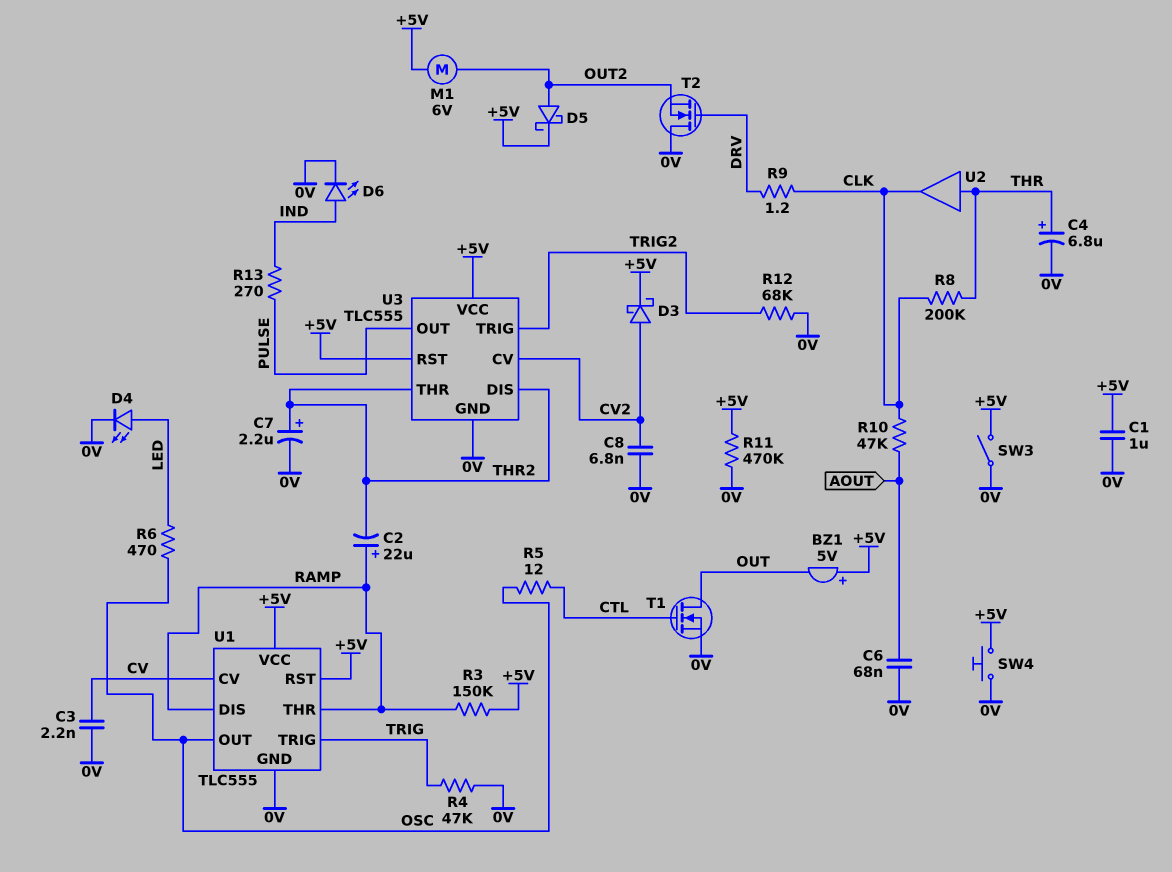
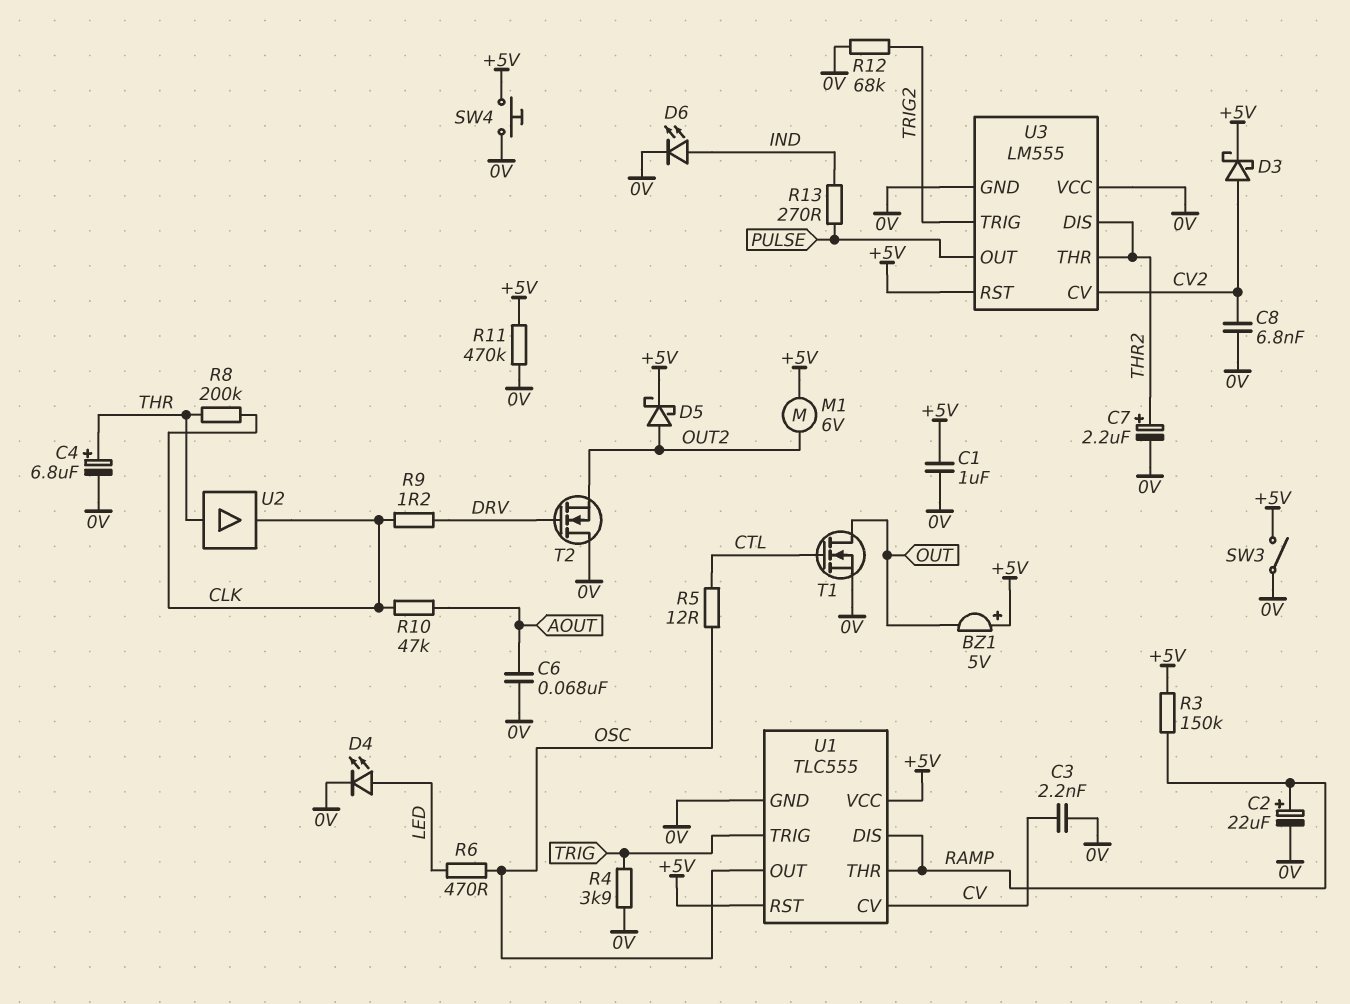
C2: 22uF (plus RAMP, minus THR2) -> 22uF (plus RAMP, minus 0V)
R4: 47k (0V, TRIG) -> 3.9k (0V, TRIG)
U3: TLC555 -> LM555
U3 pin VCC: +5V -> 0V

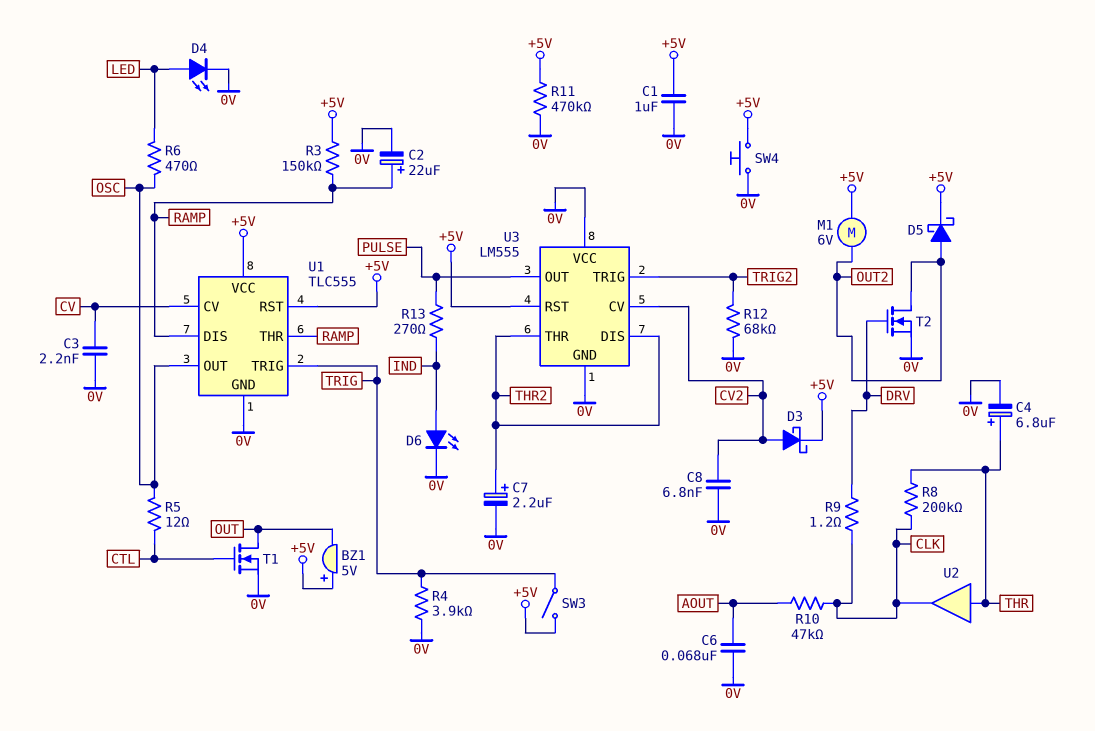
SW3: switch (+5V, 0V) -> switch (+5V, TRIG)
T2: NMOS (G DRV, D 0V, S OUT2) -> NMOS (G DRV, D OUT2, S 0V)

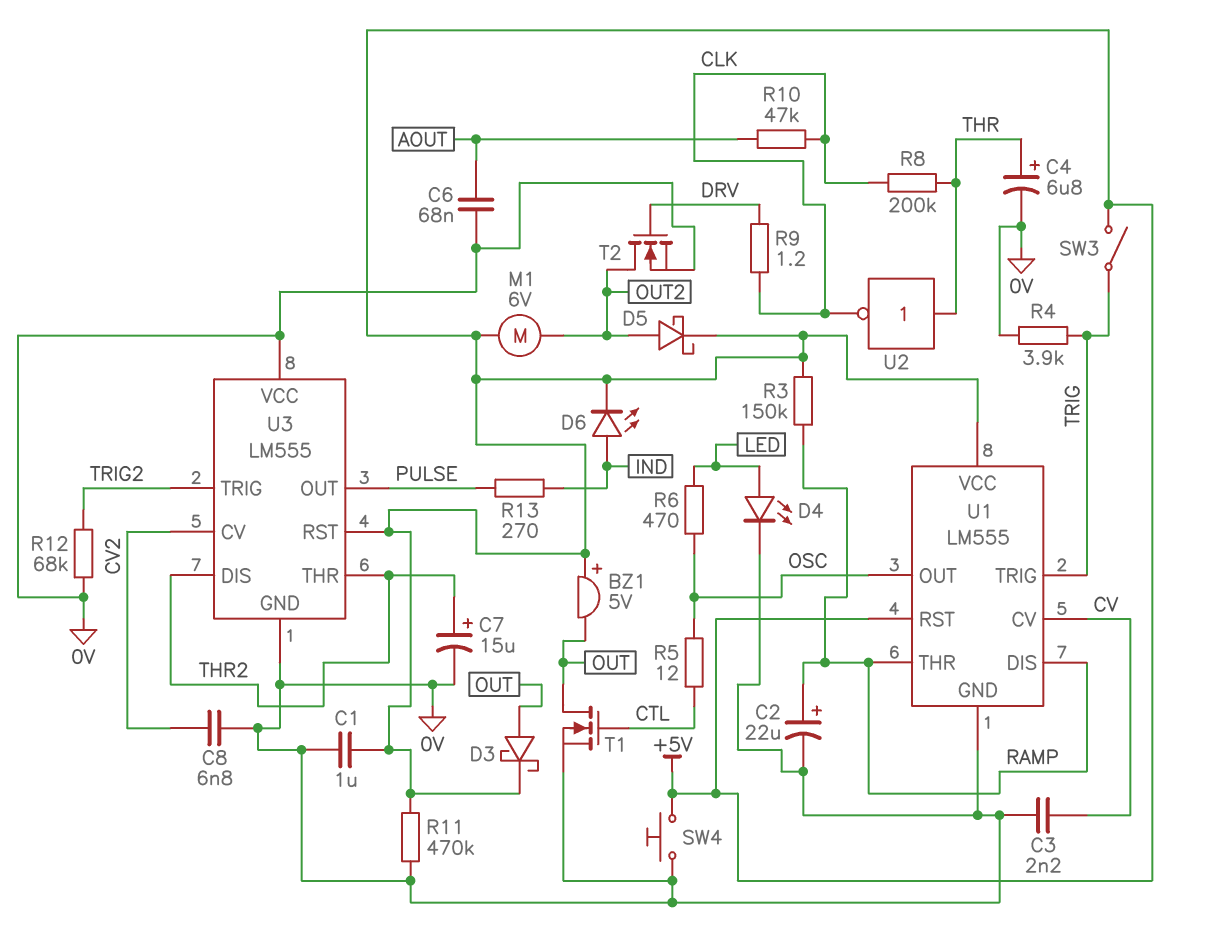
C7: 2.2uF (plus THR2, minus 0V) -> 15uF (plus THR2, minus 0V)
D3: schottky (A CV2, K +5V) -> schottky (A OUT, K +5V)
D6: LED (A IND, K 0V) -> LED (A IND, K +5V)
U1: TLC555 -> LM555
U2: buffer (in THR, out CLK) -> NOT (in THR, out CLK)

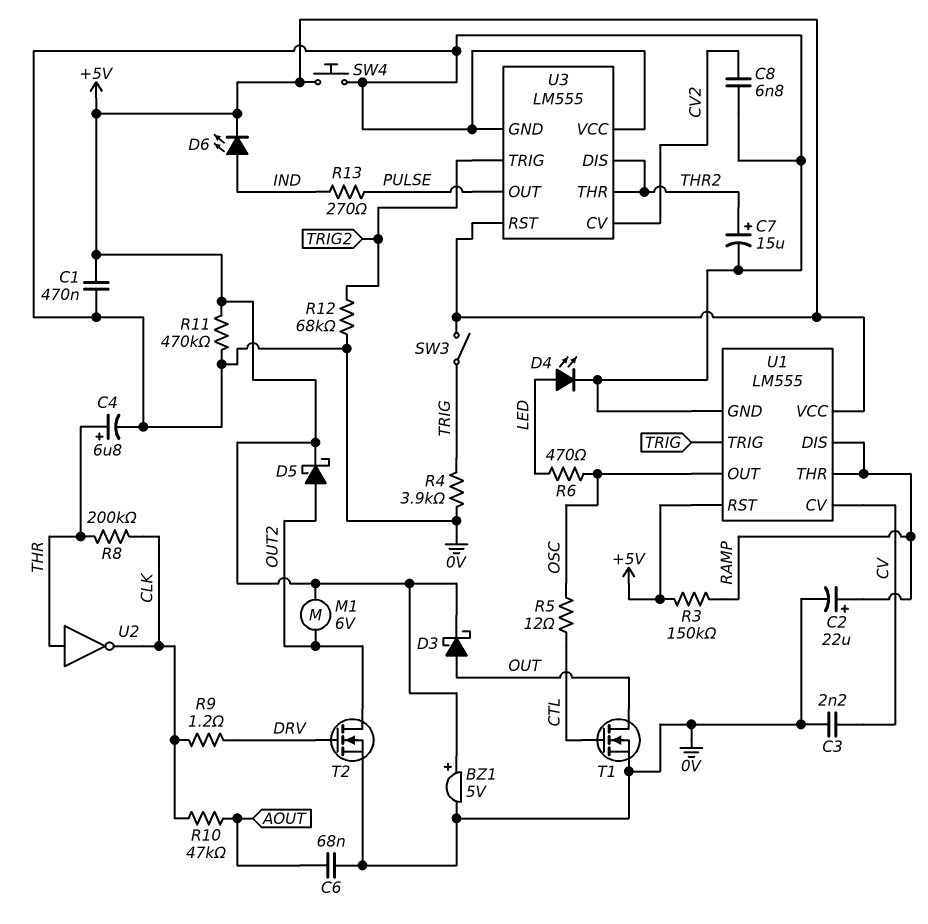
BZ1: buzzer 5V (plus +5V, minus OUT) -> buzzer 5V (plus +5V, minus 0V)
C1: 1uF (+5V, 0V) -> 470nF (+5V, 0V)

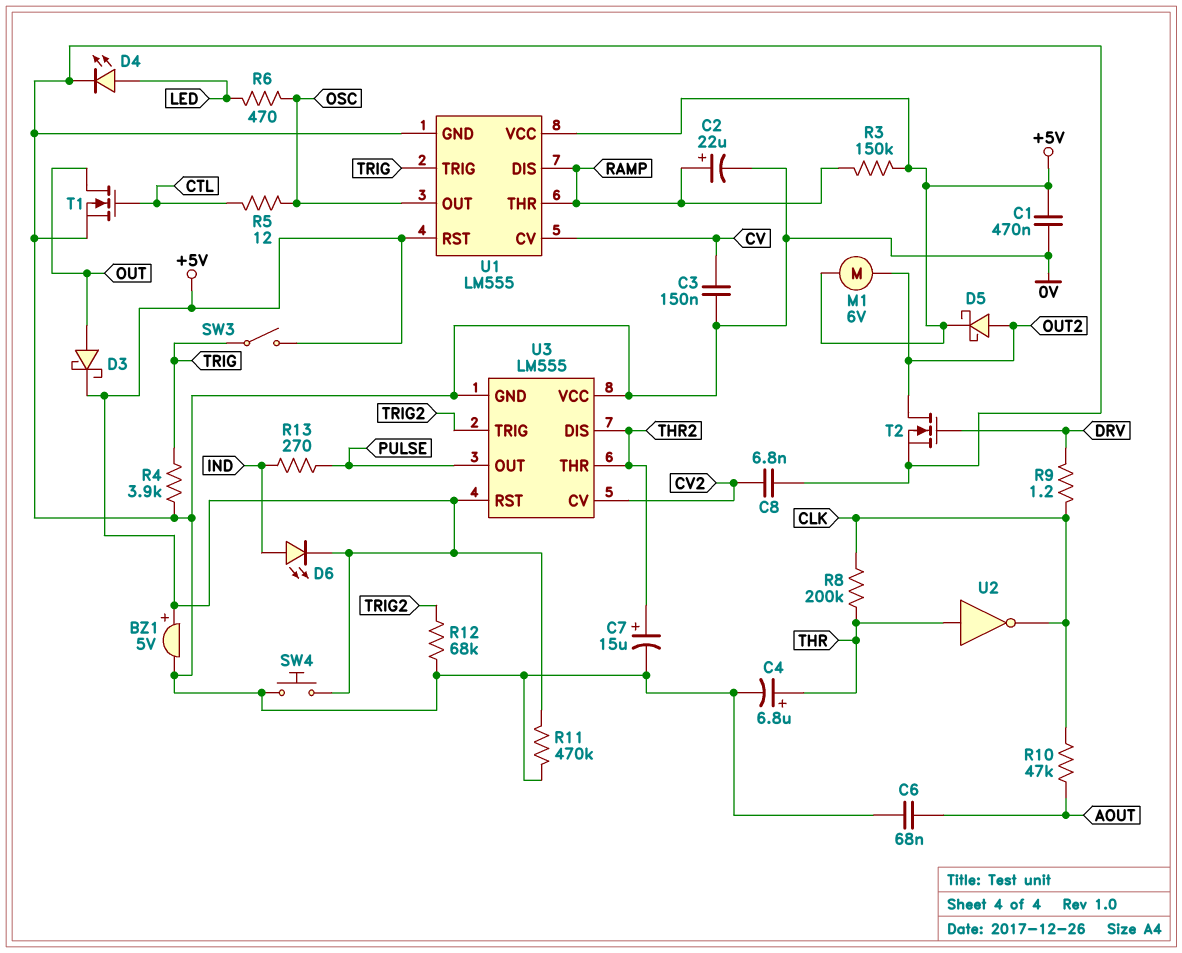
C3: 2.2nF (0V, CV) -> 150nF (0V, CV)

